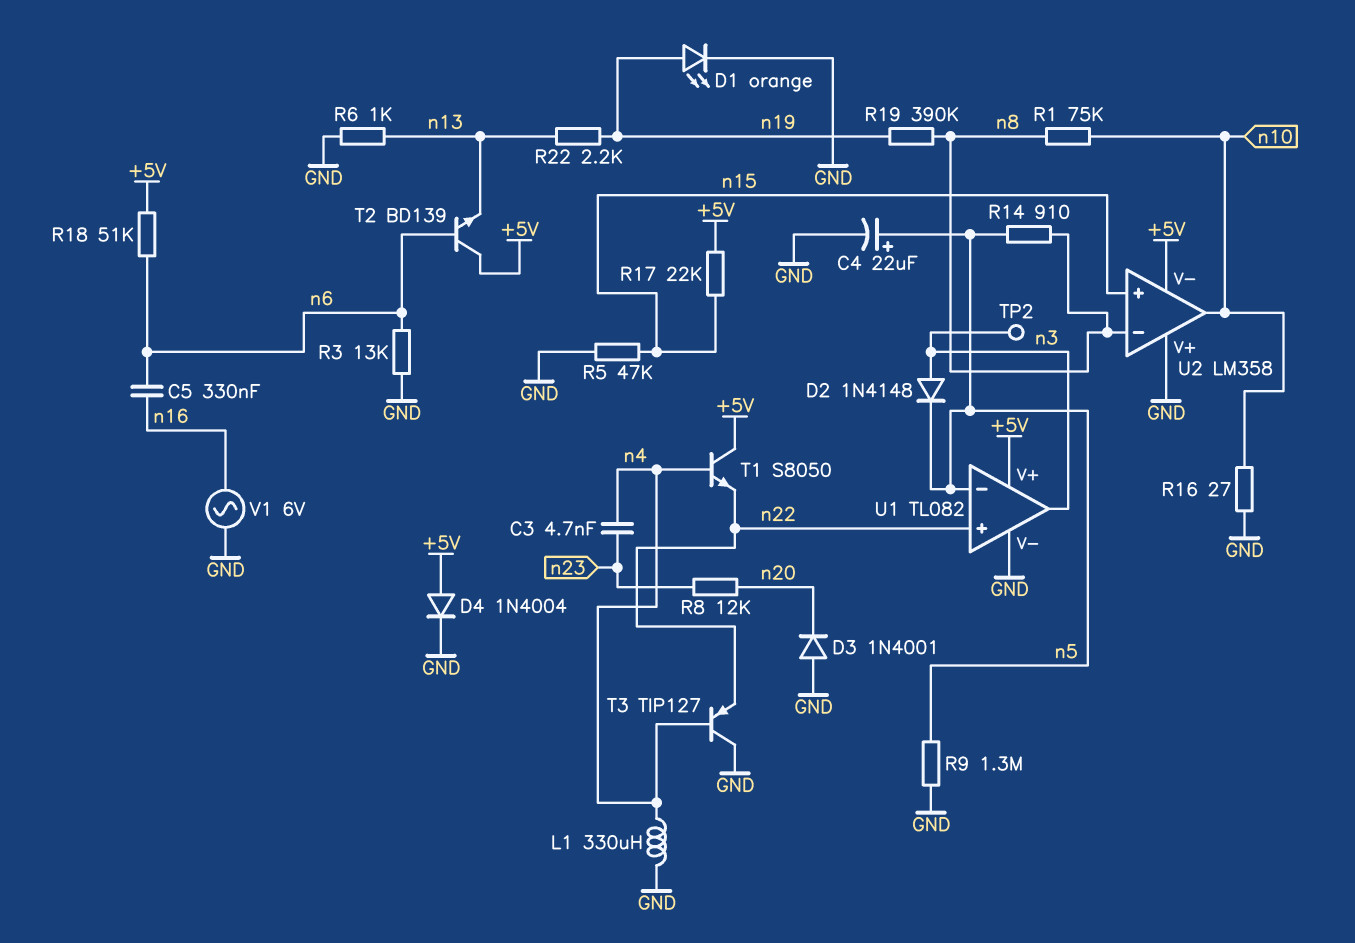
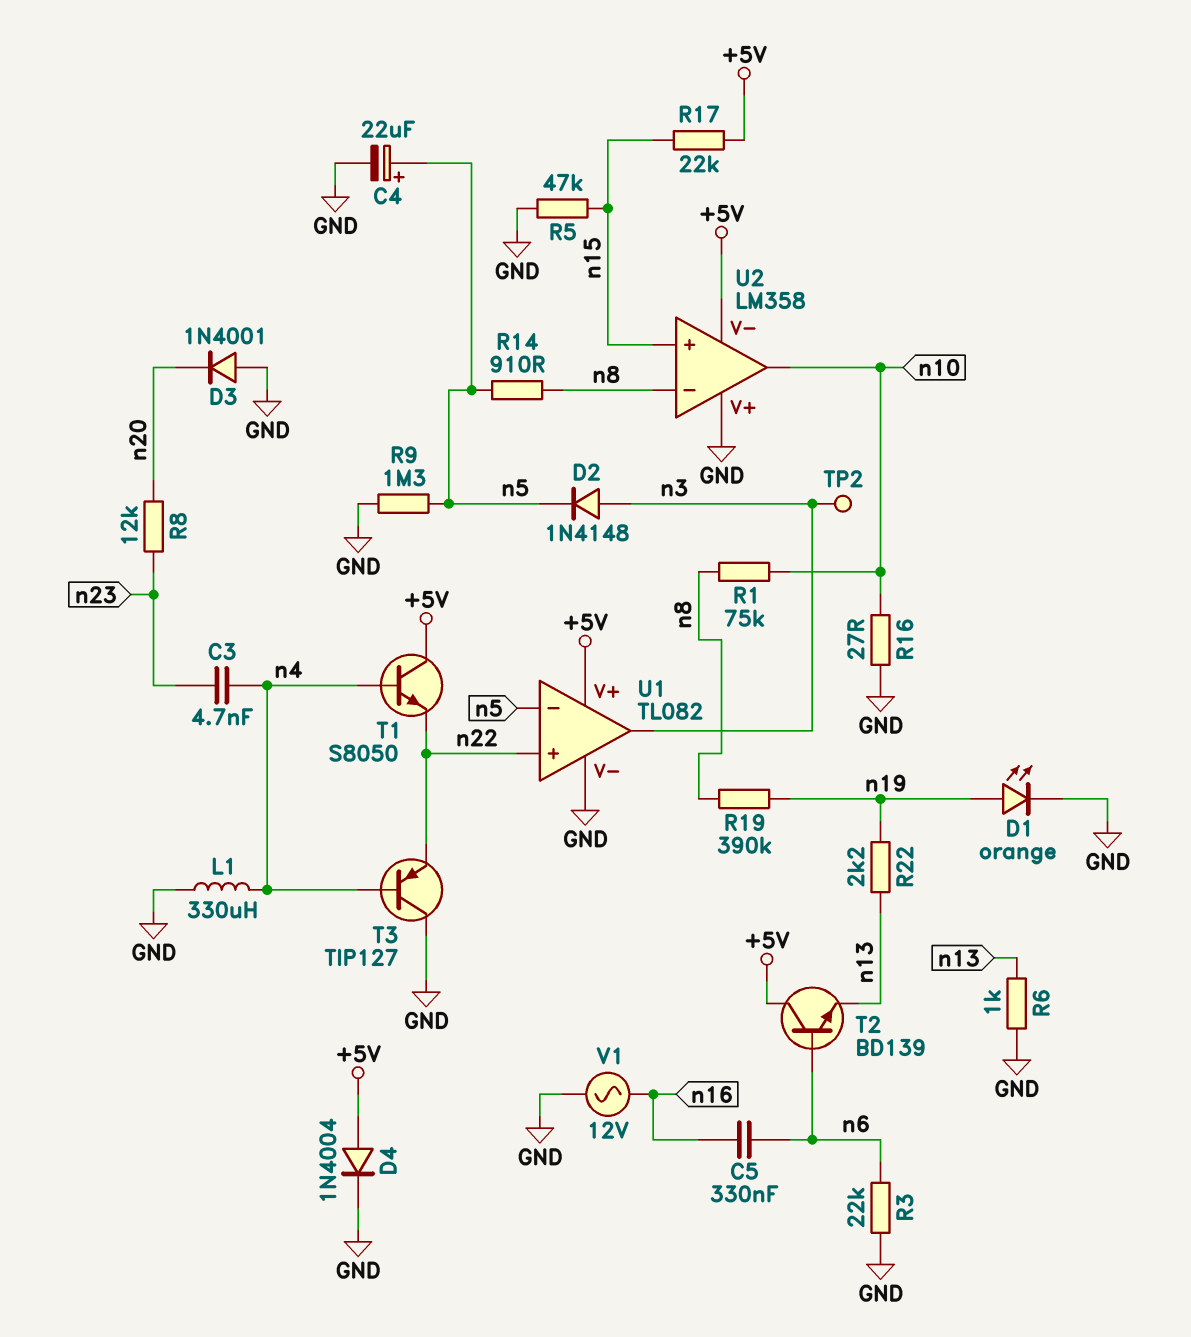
R3: 13k (GND, n6) -> 22k (GND, n6)
R18: 51k (+5V, n6) -> none
V1: AC 6V (GND, n16) -> AC 12V (GND, n16)

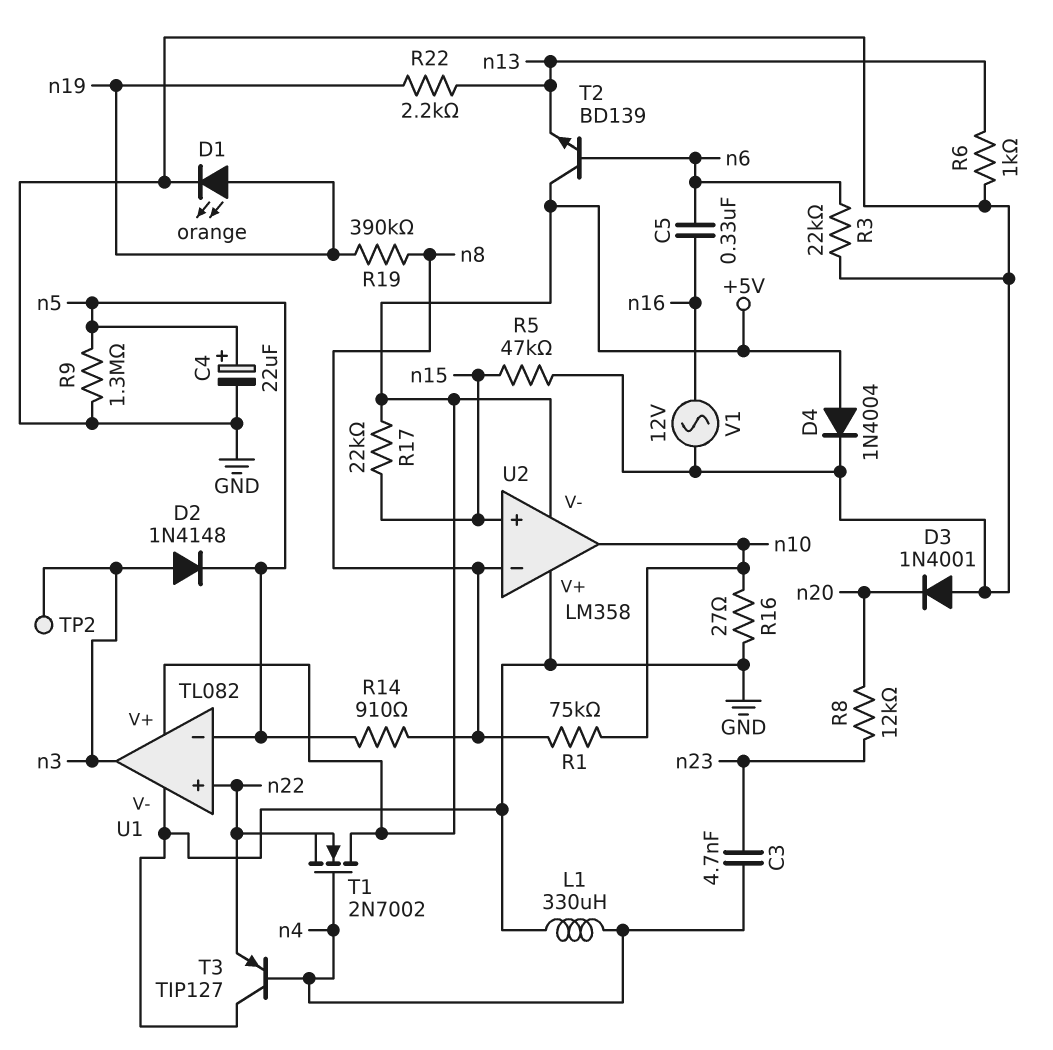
T1: NPN S8050 (B n4, C +5V, E n22) -> NMOS 2N7002 (G n4, D +5V, S n22)

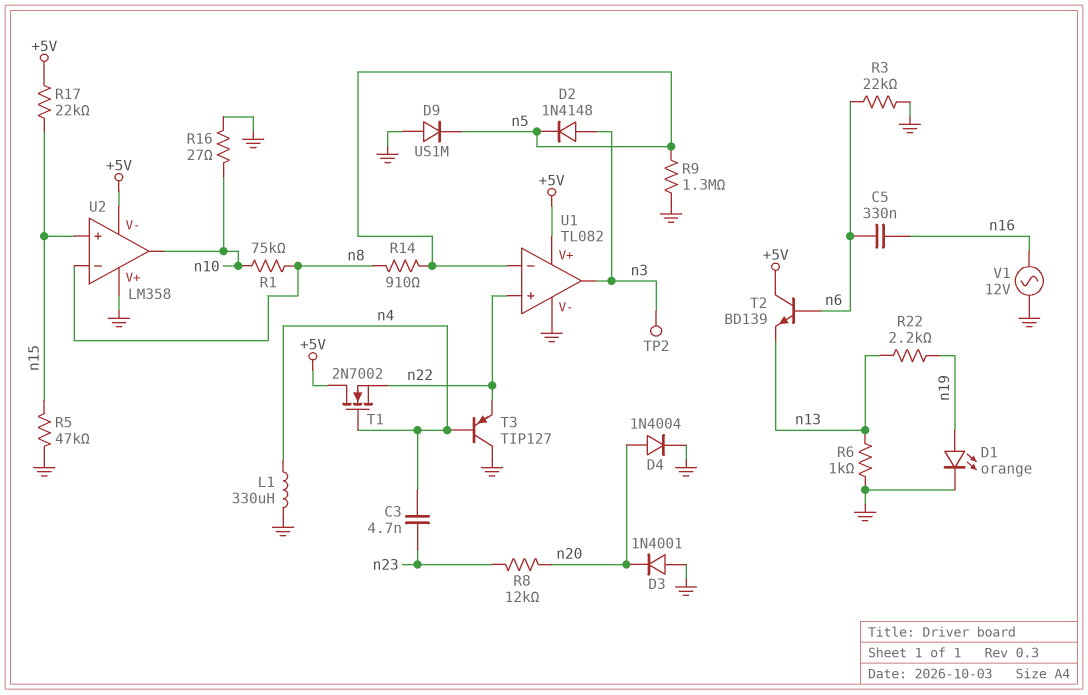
C4: 22uF (plus n5, minus GND) -> none
D4: diode 1N4004 (A +5V, K GND) -> diode 1N4004 (A n20, K GND)
D9: none -> diode US1M (A GND, K n5)
R19: 390k (n8, n19) -> none

